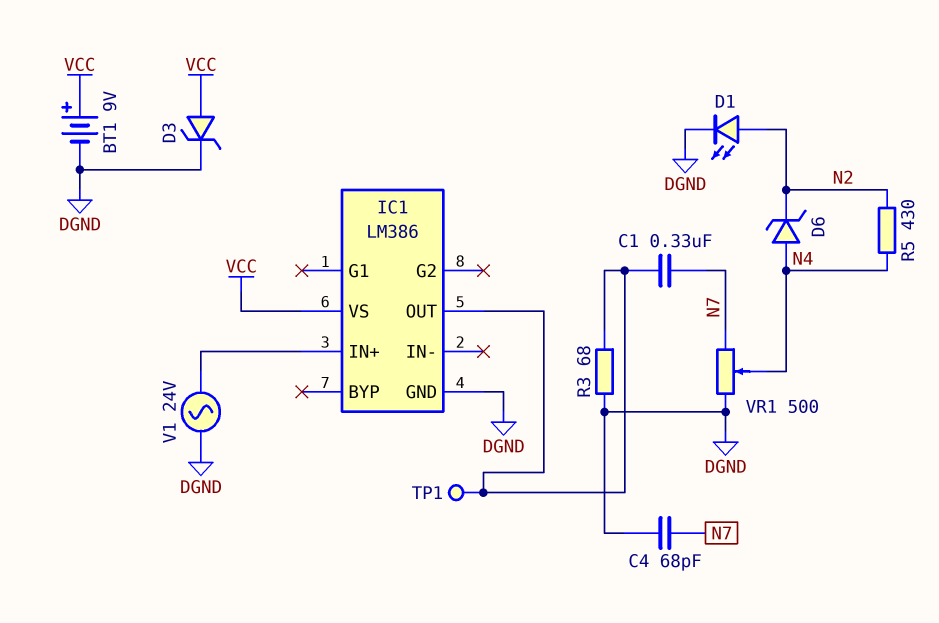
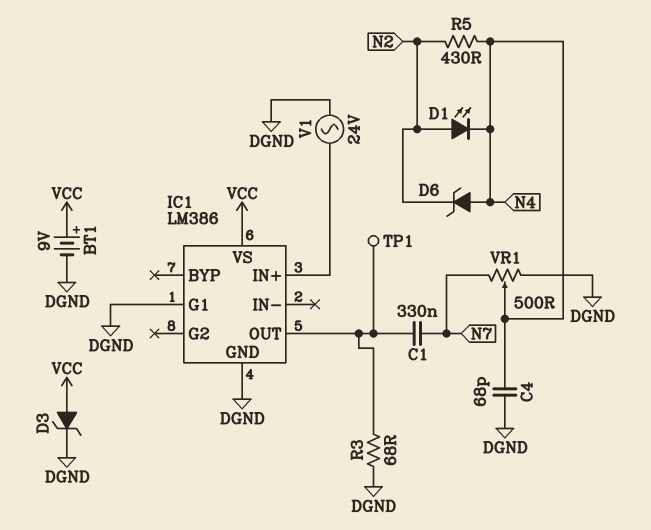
C4: 68pF (DGND, N7) -> 68pF (DGND, N4)
D1: LED (A N2, K DGND) -> LED (A N2, K N4)
IC1 pin G1: none -> DGND

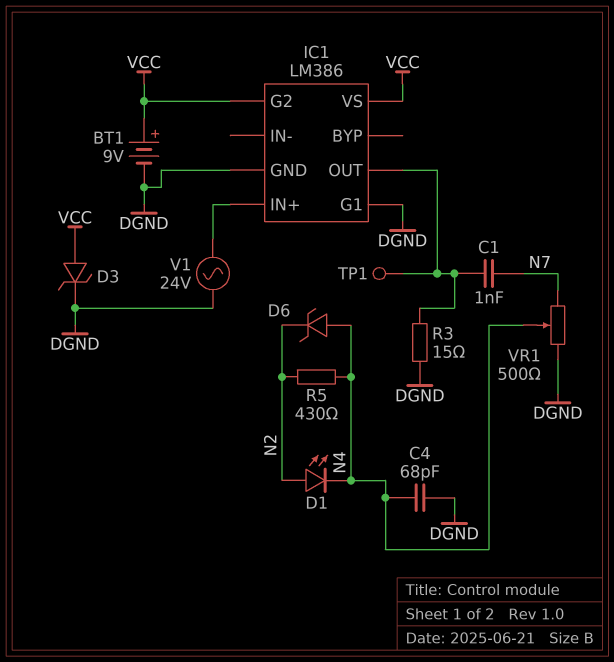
C1: 330nF (IC1/OUT, N7) -> 1nF (IC1/OUT, N7)
IC1 pin G2: none -> VCC
R3: 68 (DGND, IC1/OUT) -> 15 (DGND, IC1/OUT)

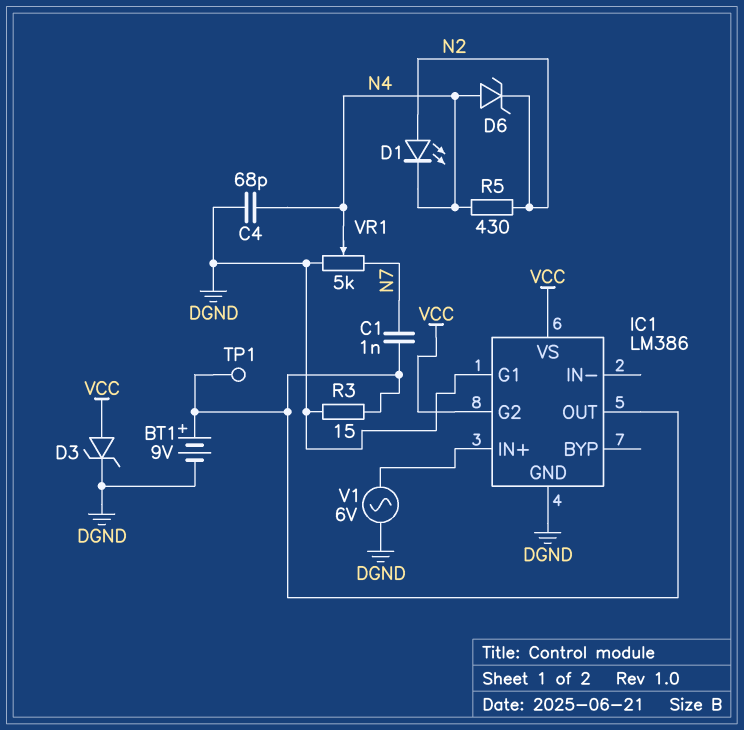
BT1: 9V (plus VCC, minus DGND) -> 9V (plus IC1/OUT, minus DGND)
V1: AC 24V (DGND, IC1/IN+) -> AC 6V (DGND, IC1/IN+)
VR1: 500 (DGND, N7, wiper N4) -> 5k (DGND, N7, wiper N4)

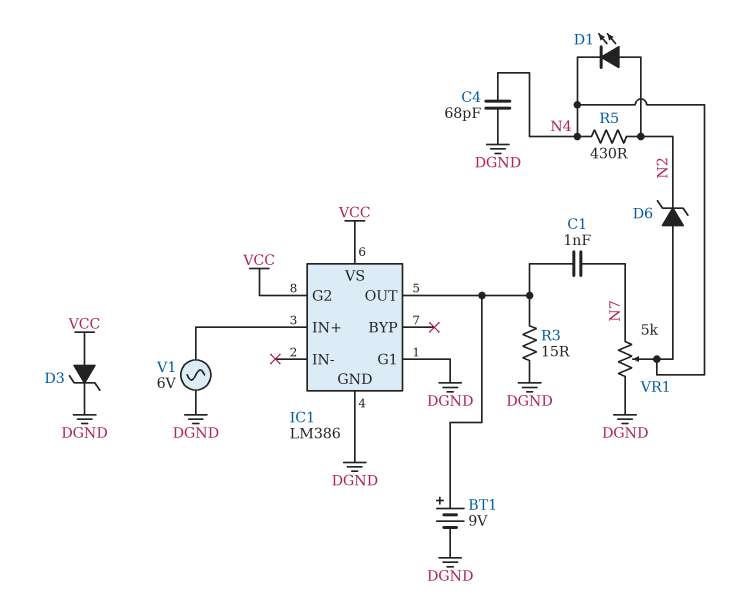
TP1: test point (IC1/OUT) -> none

